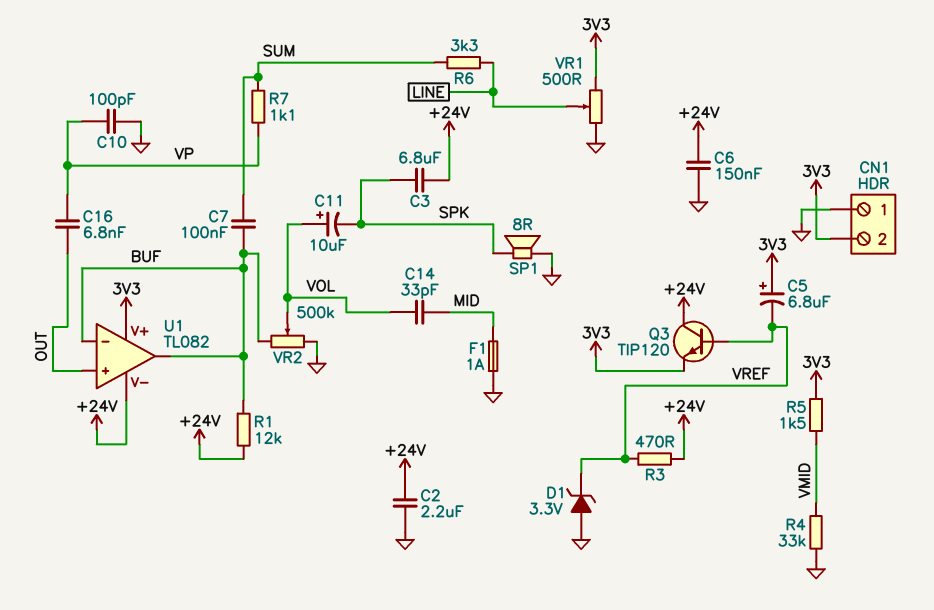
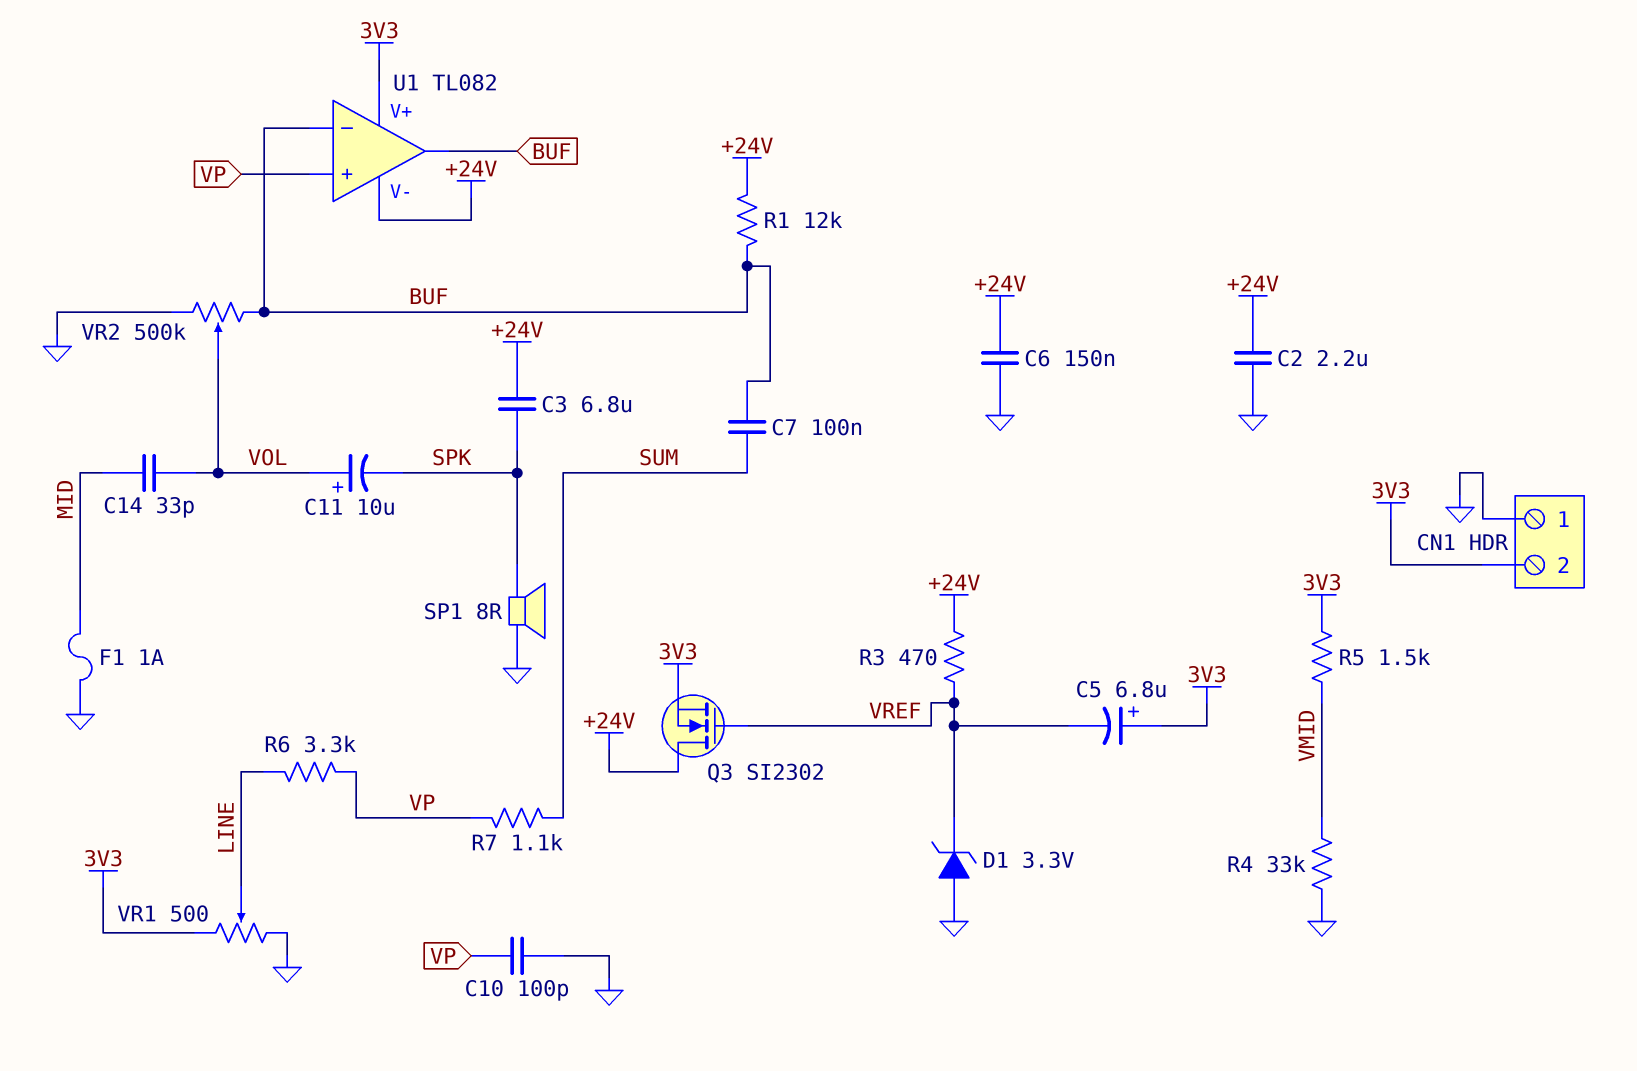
C16: 6.8nF (OUT, VP) -> none
Q3: NPN TIP120 (B VREF, C +24V, E 3V3) -> NMOS SI2302 (G VREF, D +24V, S 3V3)
R6: 3.3k (LINE, SUM) -> 3.3k (LINE, VP)
U1 pin in+: OUT -> VP

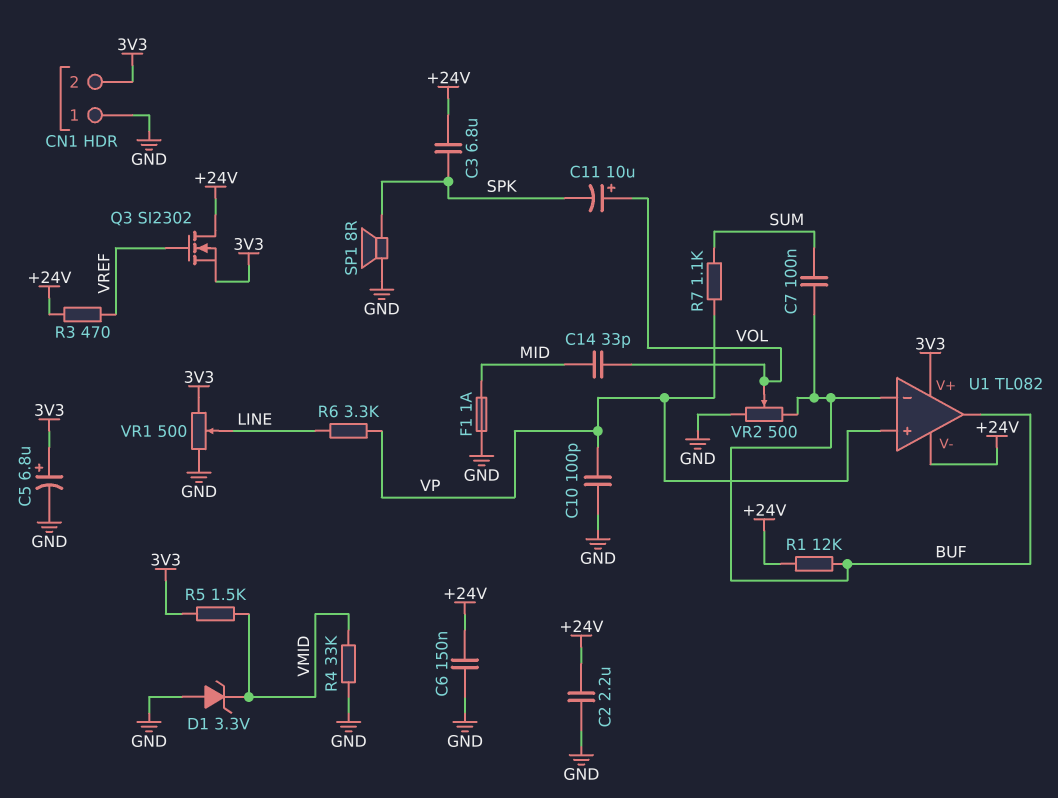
C5: 6.8uF (plus 3V3, minus VREF) -> 6.8uF (plus 3V3, minus GND)
D1: zener 3.3V (A GND, K VREF) -> zener 3.3V (A GND, K VMID)
VR2: 500k (BUF, GND, wiper VOL) -> 500 (BUF, GND, wiper VOL)

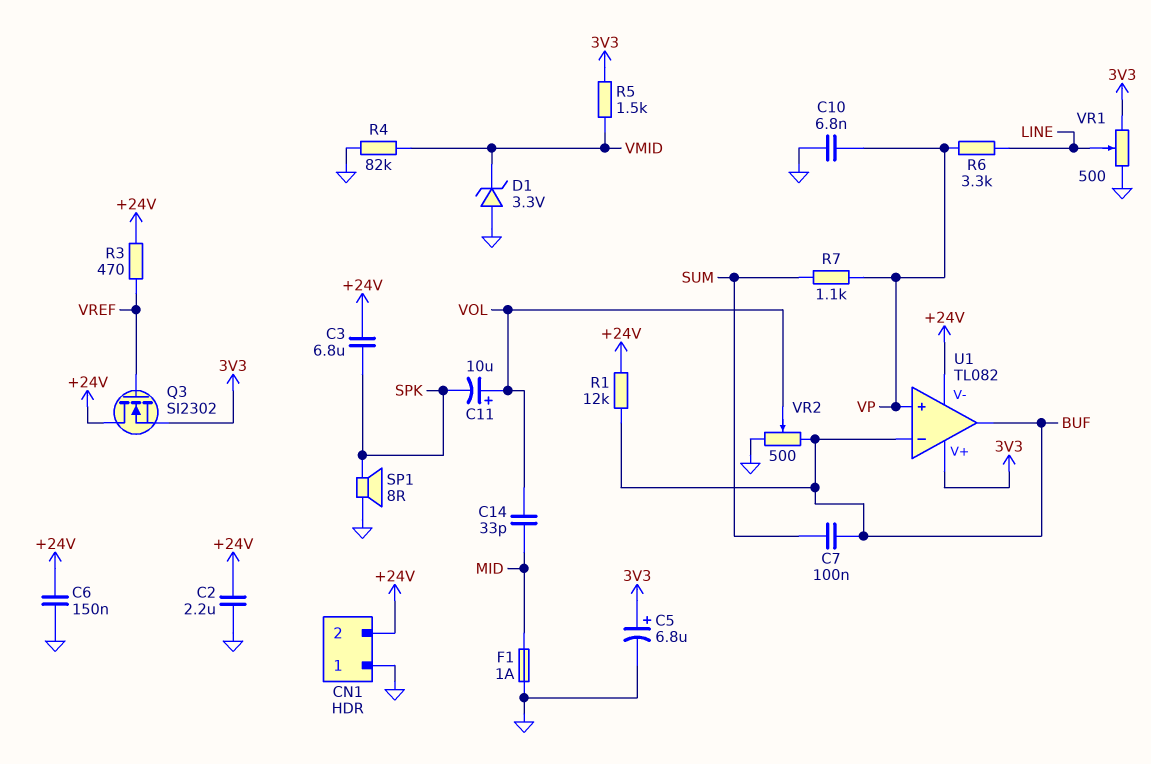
C10: 100pF (GND, VP) -> 6.8nF (GND, VP)
CN1 pin 2: 3V3 -> +24V
R4: 33k (GND, VMID) -> 82k (GND, VMID)

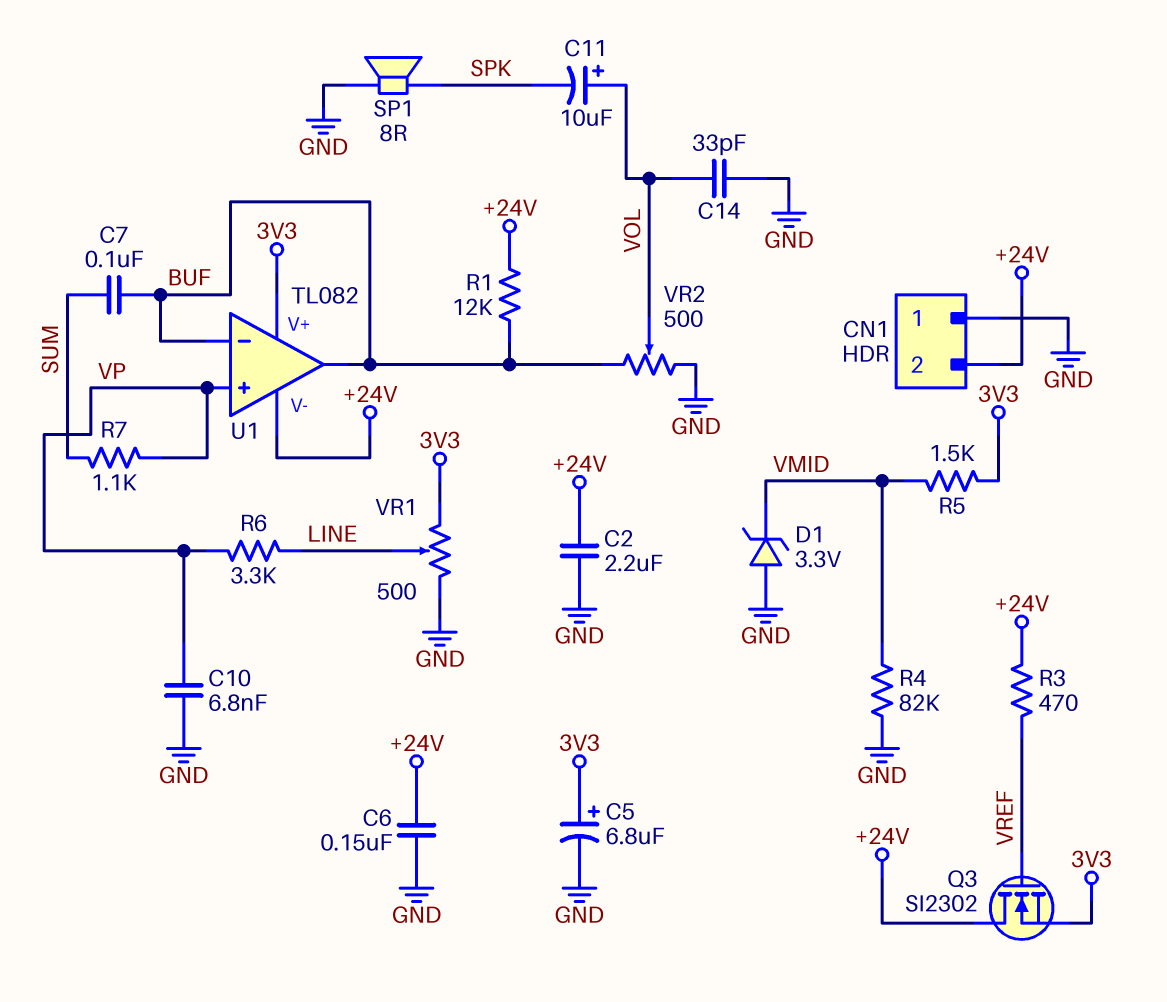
C3: 6.8uF (+24V, SPK) -> none
C14: 33pF (MID, VOL) -> 33pF (GND, VOL)
F1: 1A (GND, MID) -> none

